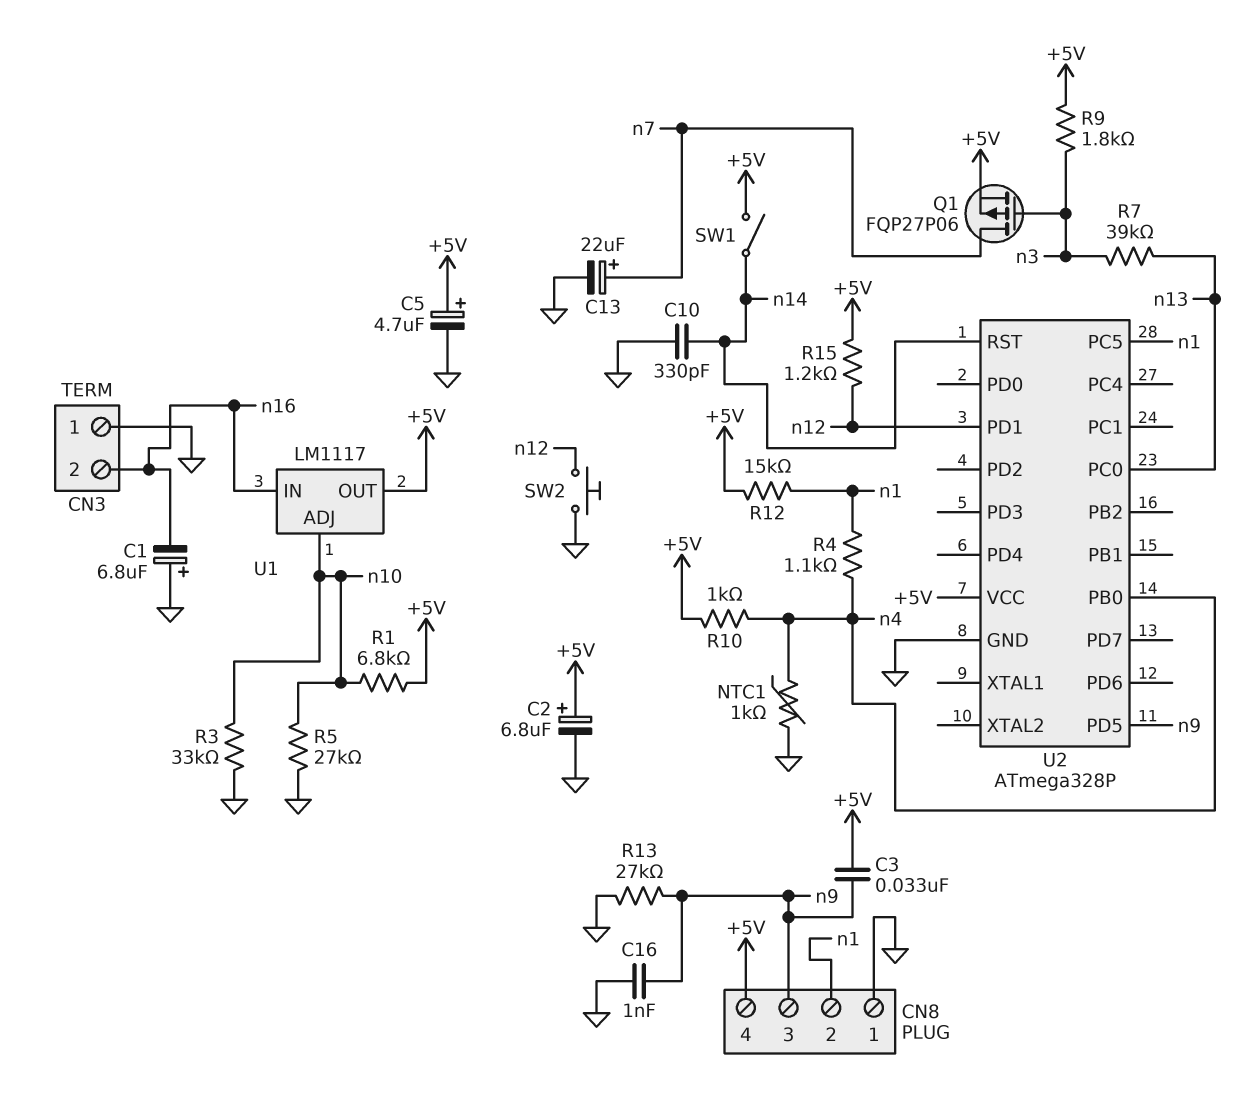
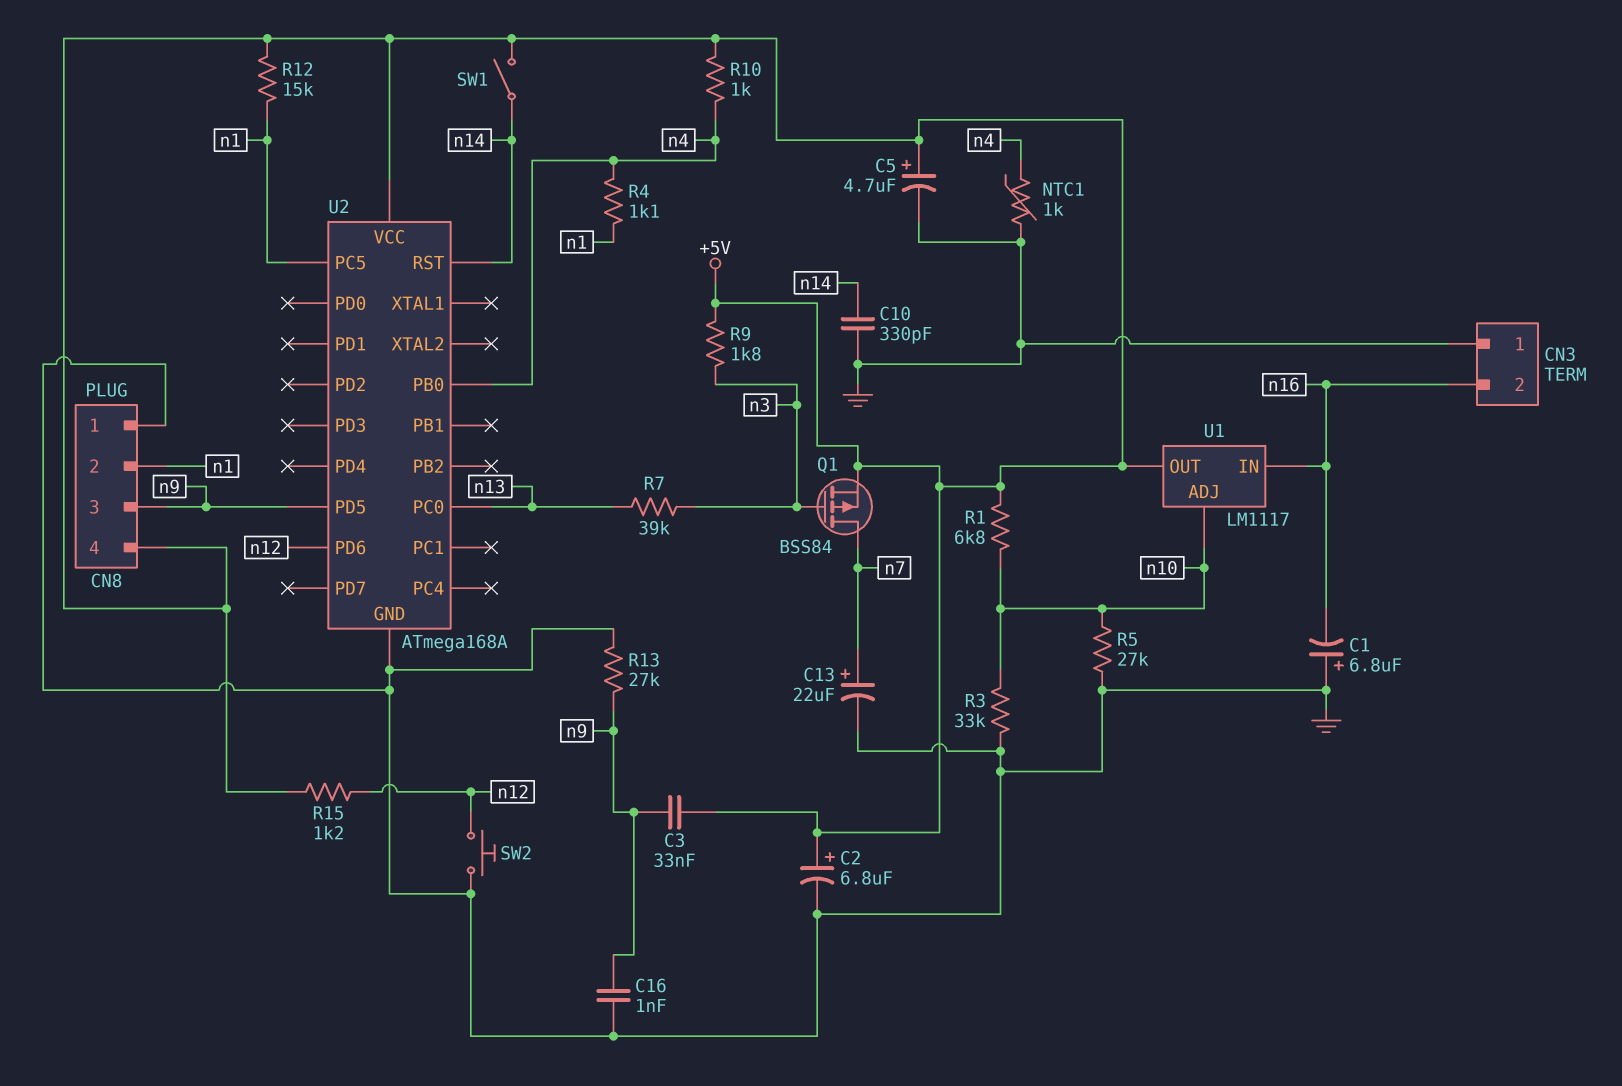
Q1: PMOS FQP27P06 (G n3, D n7, S +5V) -> PMOS BSS84 (G n3, D n7, S +5V)
U2: ATmega328P -> ATmega168A
U2 pin PD1: n12 -> none
U2 pin PD6: none -> n12

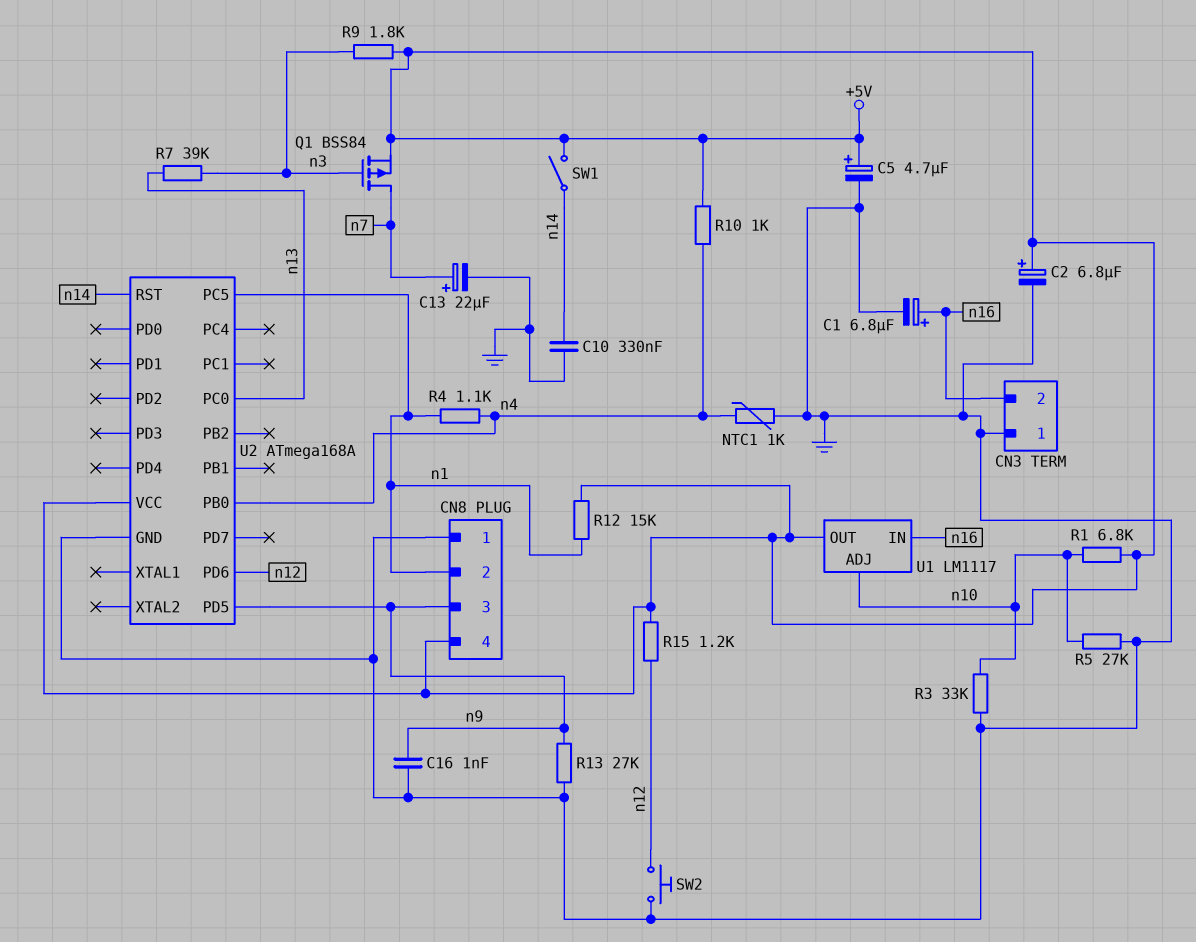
C1: 6.8uF (plus GND, minus n16) -> 6.8uF (plus n16, minus GND)
C3: 33nF (+5V, n9) -> none
C10: 330pF (GND, n14) -> 330nF (GND, n14)

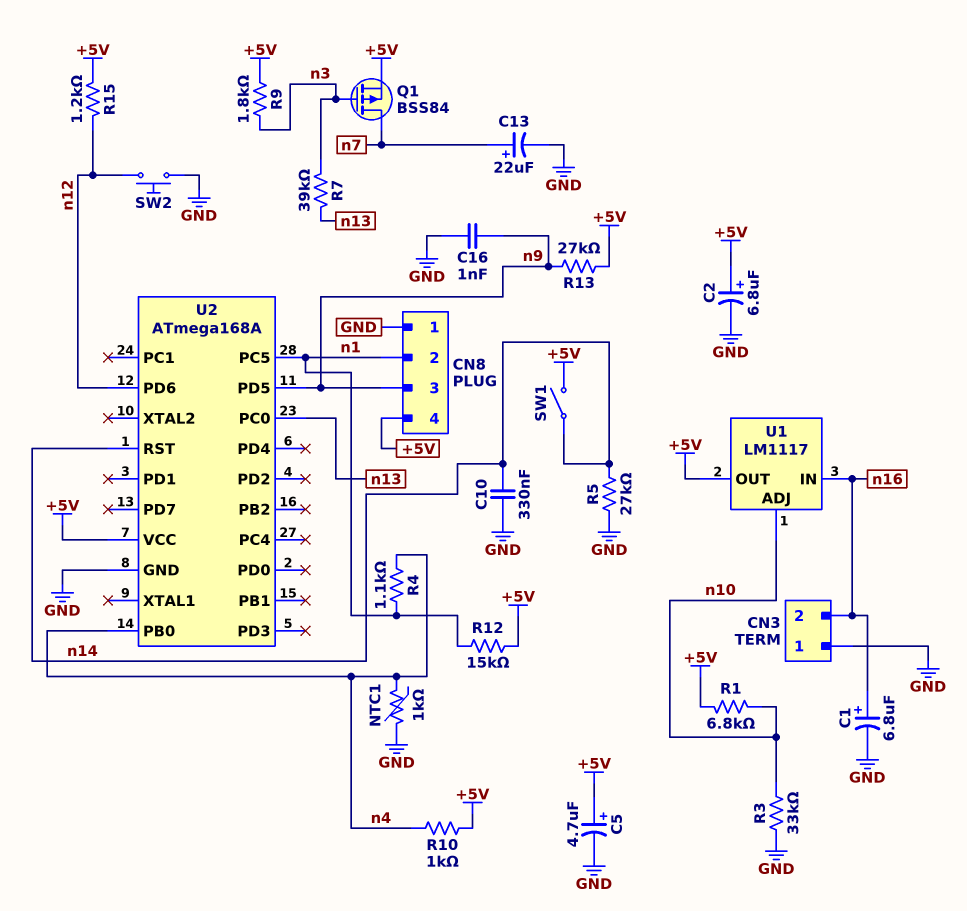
R5: 27k (GND, n10) -> 27k (GND, n14)
R13: 27k (GND, n9) -> 27k (+5V, n9)

